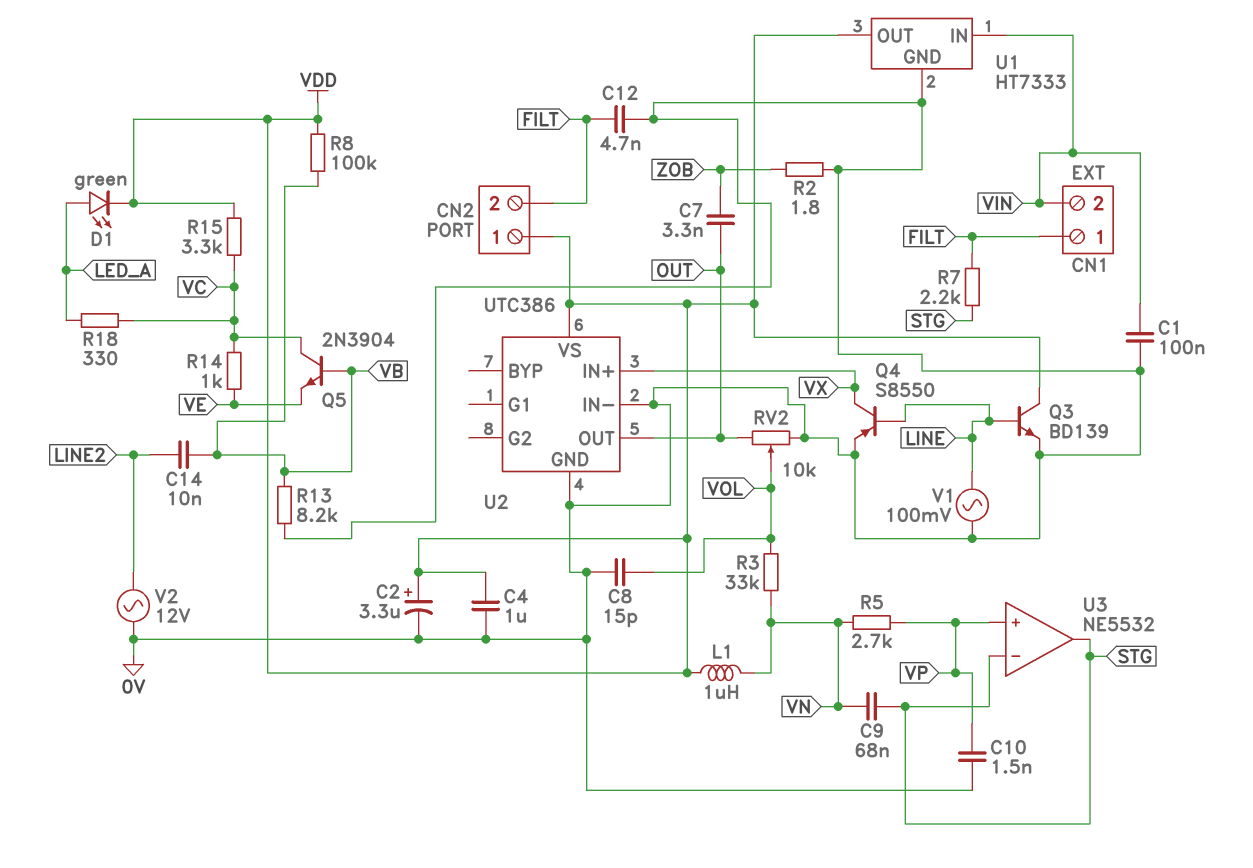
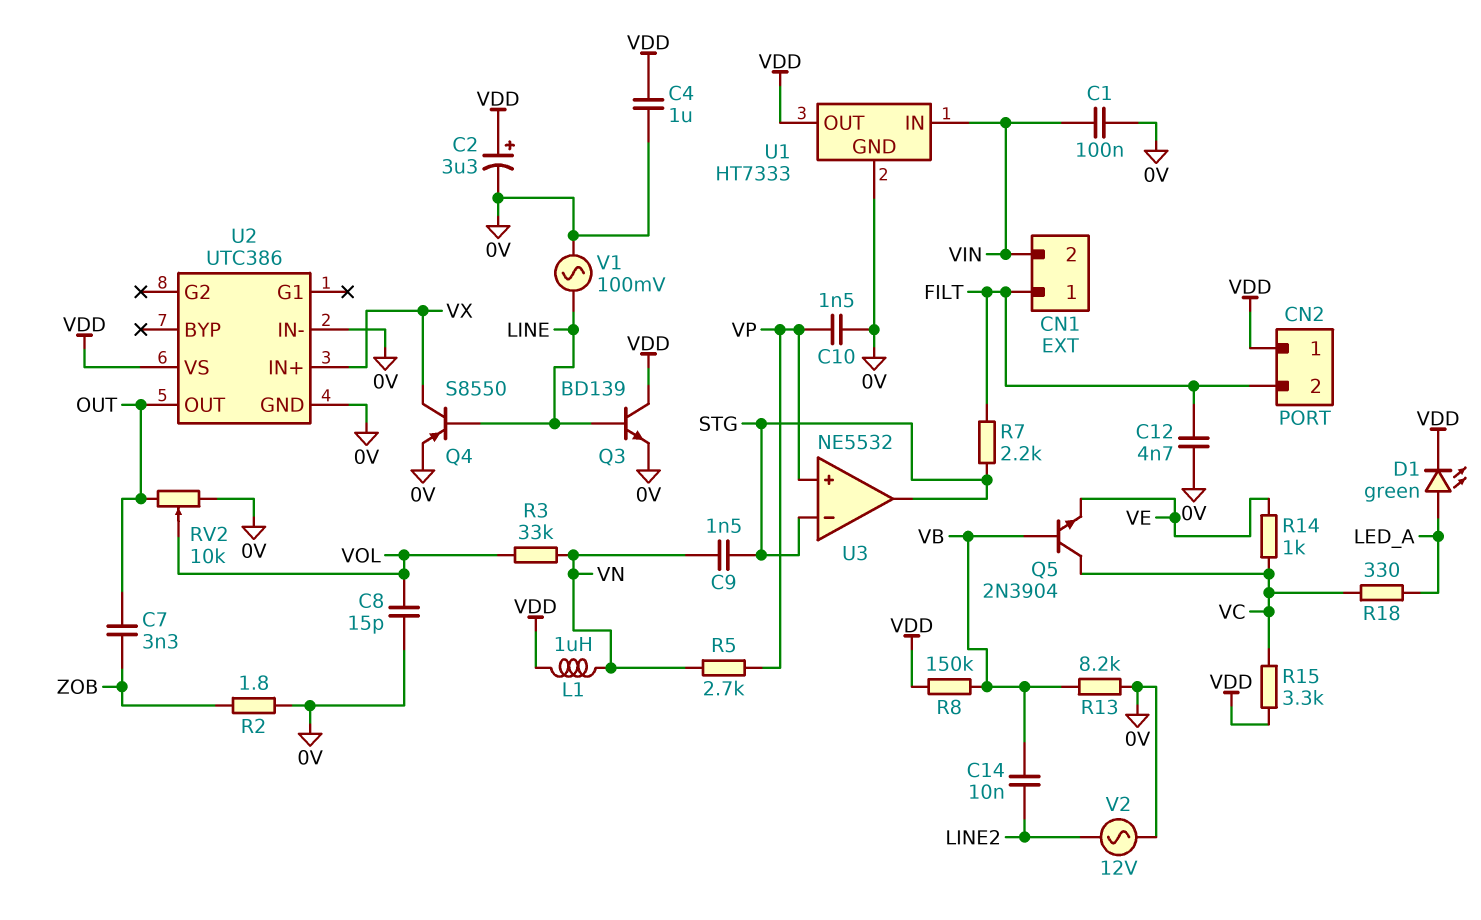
C9: 68nF (STG, VN) -> 1.5nF (STG, VN)
R8: 100k (VB, VDD) -> 150k (VB, VDD)

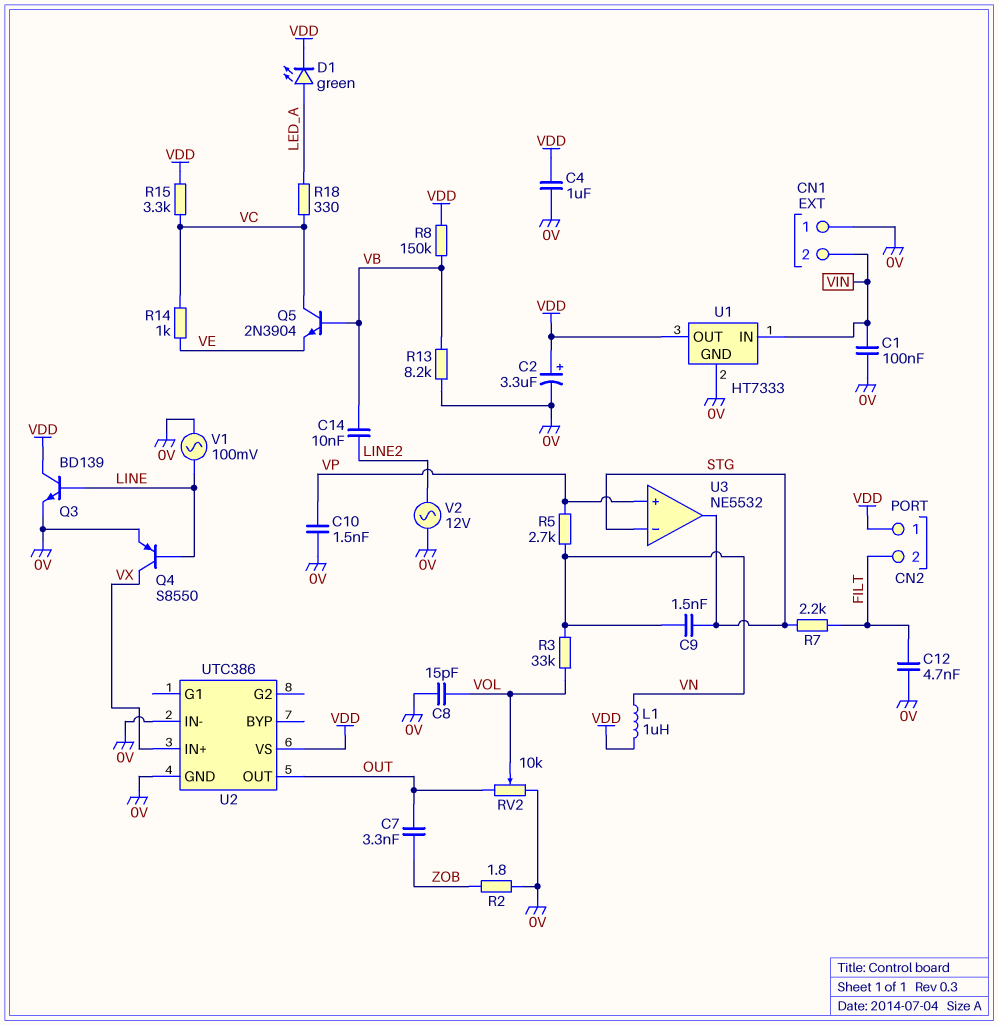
CN1 pin 1: FILT -> 0V

